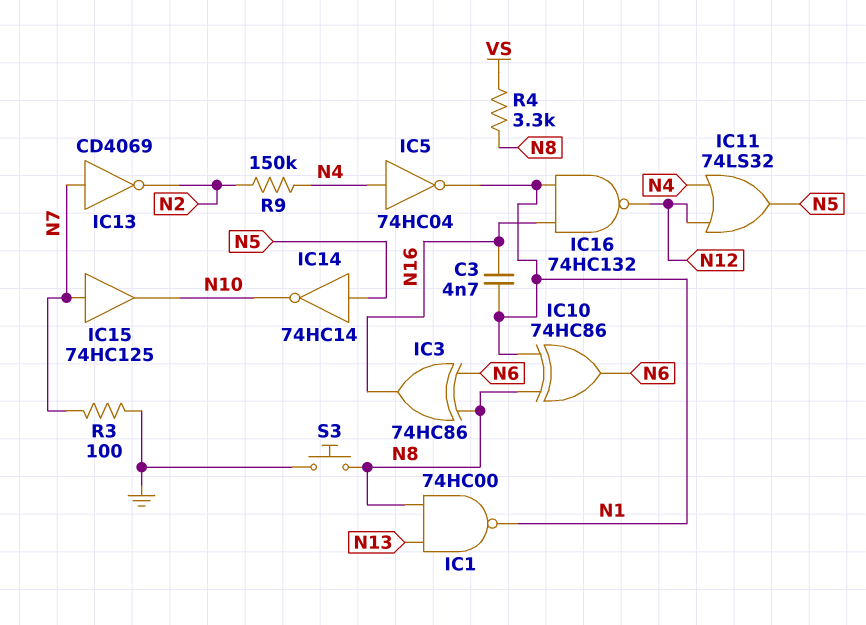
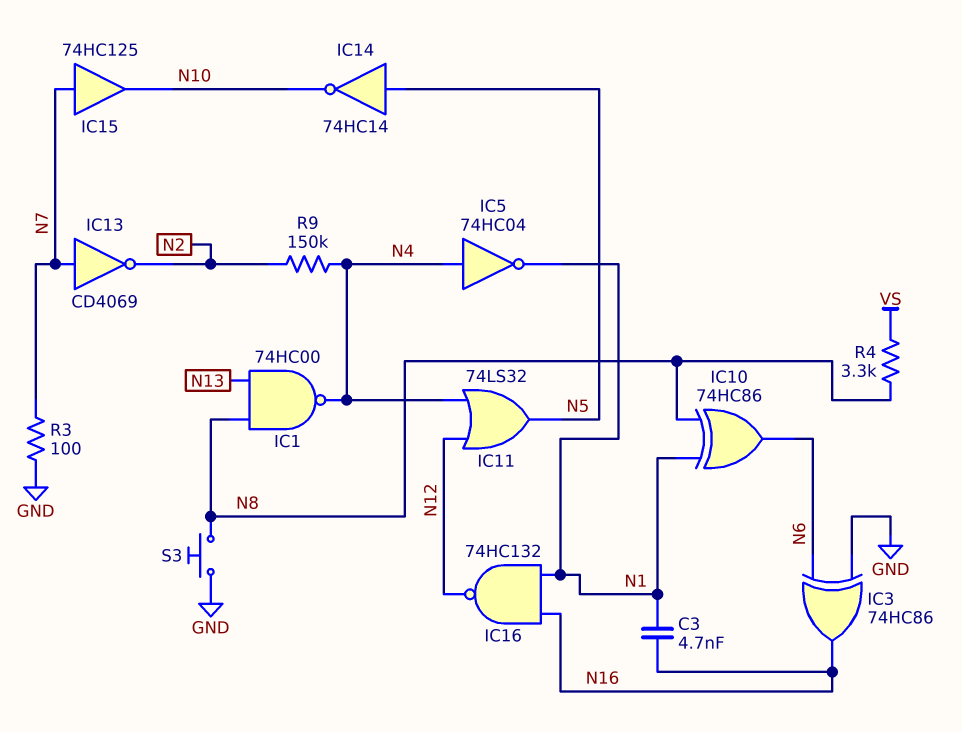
IC1: NAND 74HC00 (in N8, in N13, out N1) -> NAND 74HC00 (in N8, in N13, out N4)
IC3: XOR 74HC86 (in N6, in N8, out N16) -> XOR 74HC86 (in GND, in N6, out N16)

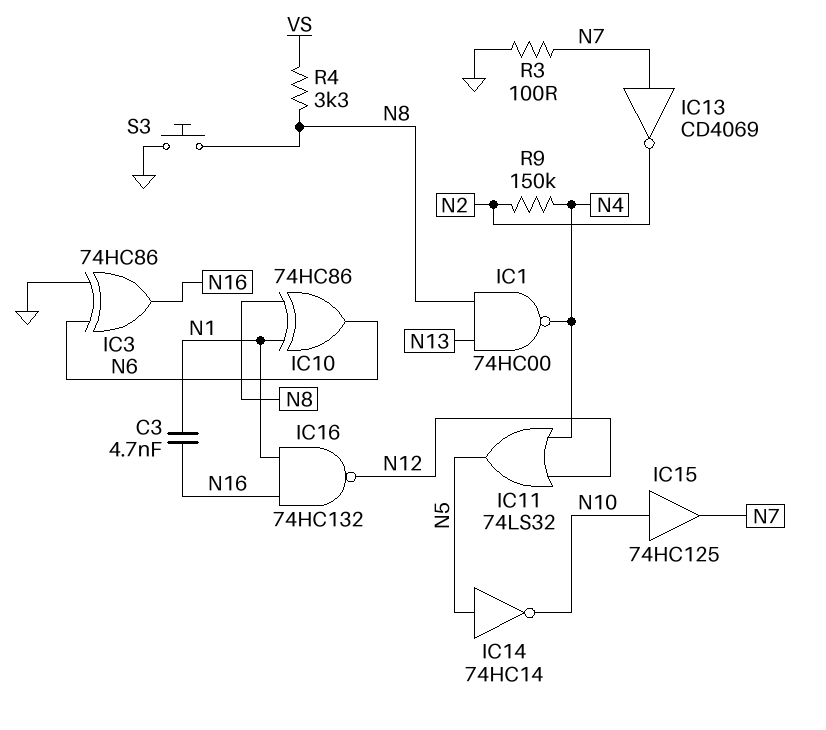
IC5: NOT 74HC04 (in N4, out N1) -> none
IC15: buffer 74HC125 (in N7, out N10) -> buffer 74HC125 (in N10, out N7)

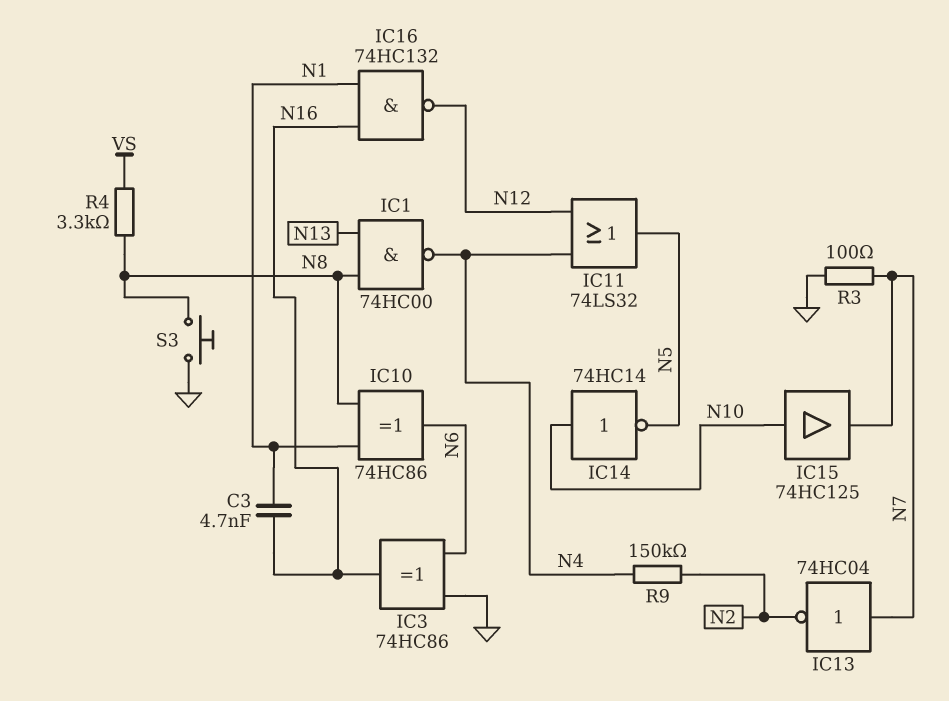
IC13: NOT CD4069 (in N7, out N2) -> NOT 74HC04 (in N7, out N2)
IC14: NOT 74HC14 (in N5, out N10) -> NOT 74HC14 (in N10, out N5)

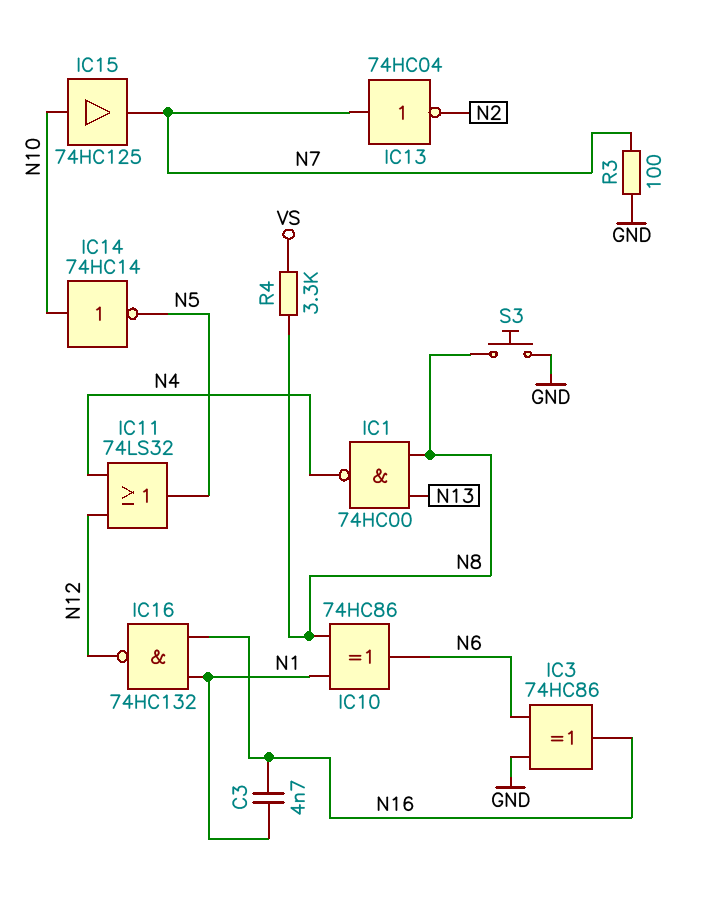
R9: 150k (N2, N4) -> none

